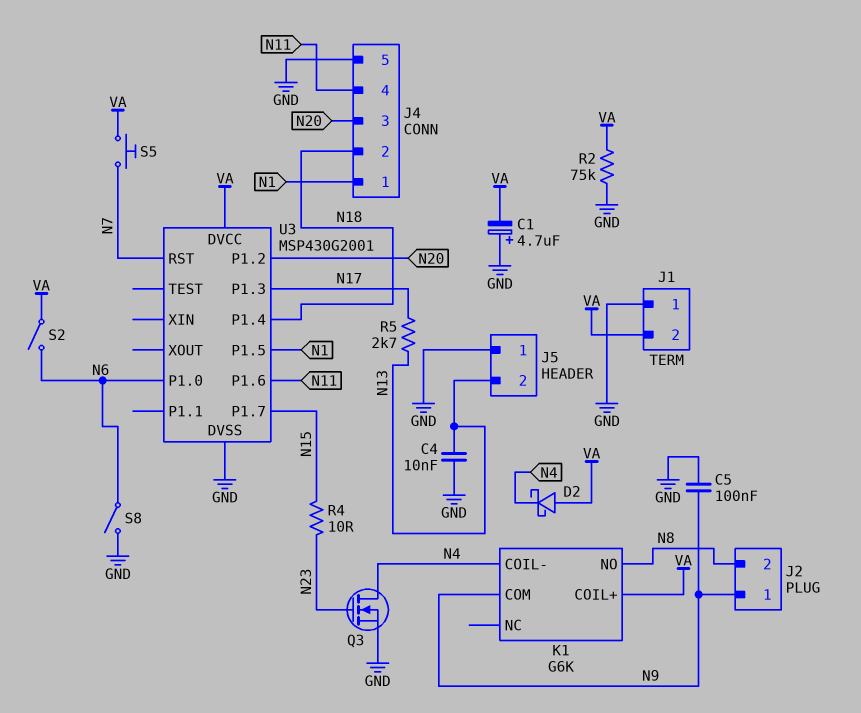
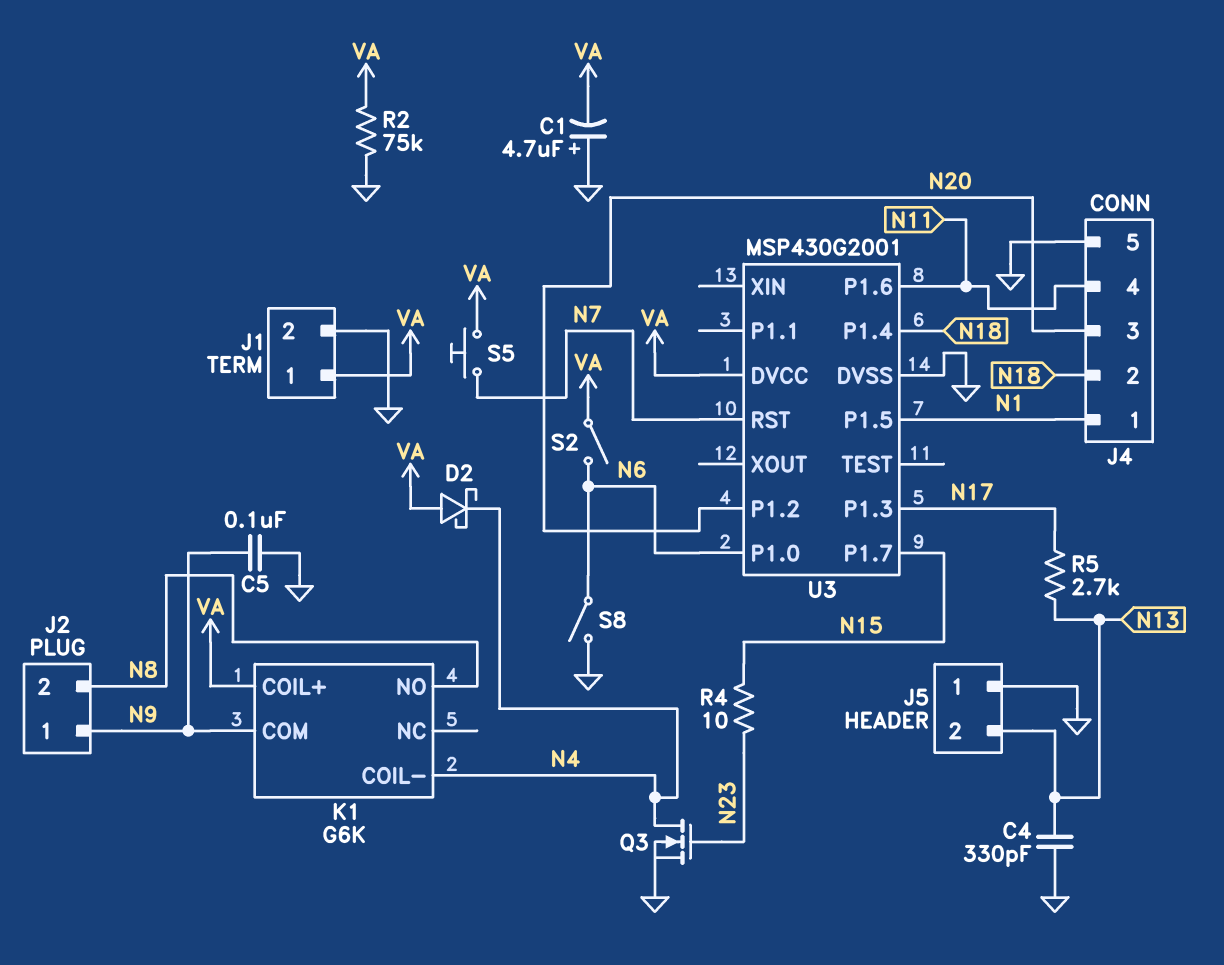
C4: 10nF (GND, N13) -> 330pF (GND, N13)
J1 pin 1: GND -> VA
J1 pin 2: VA -> GND

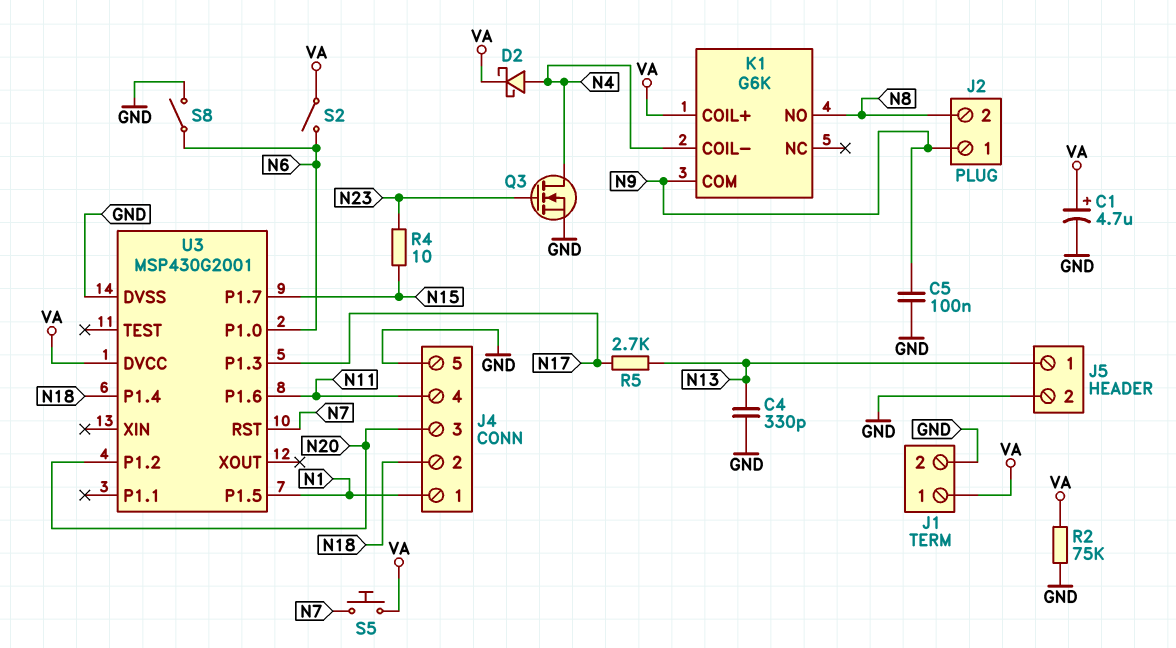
C1: 4.7uF (plus GND, minus VA) -> 4.7uF (plus VA, minus GND)
D2: schottky (A VA, K N4) -> schottky (A N4, K VA)
J5 pin 1: GND -> N13
J5 pin 2: N13 -> GND

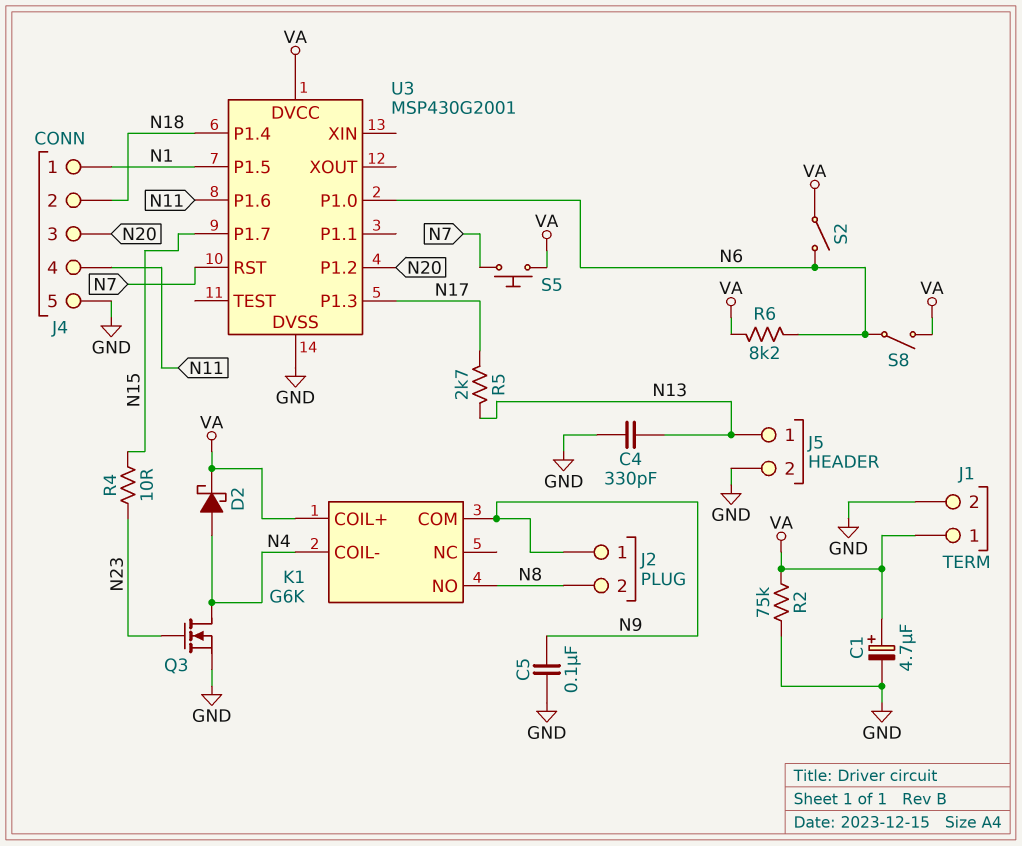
R6: none -> 8.2k (N6, VA)
S8: switch (GND, N6) -> switch (N6, VA)

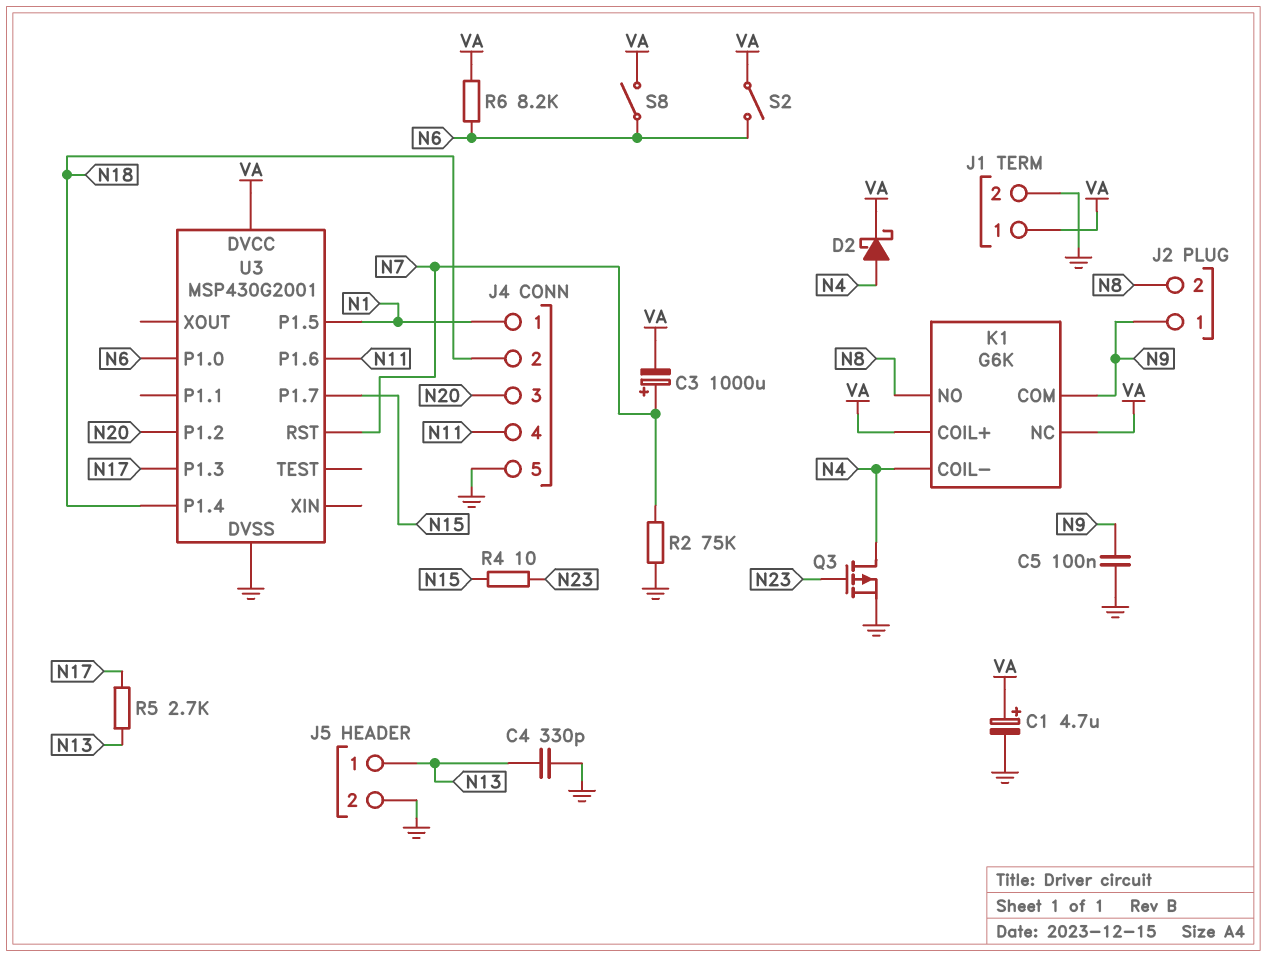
C3: none -> 1000uF (plus N7, minus VA)
K1 pin NC: none -> VA
Q3: NMOS (G N23, D N4, S GND) -> PMOS (G N23, D N4, S GND)
R2: 75k (GND, VA) -> 75k (GND, N7)
S5: button (N7, VA) -> none

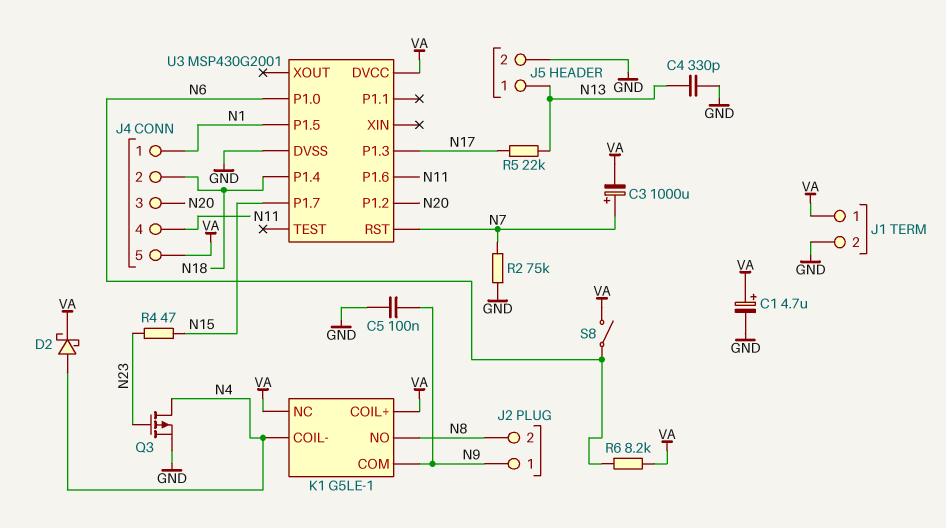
J4 pin 5: GND -> VA
K1: G6K -> G5LE-1
R4: 10 (N15, N23) -> 47 (N15, N23)
R5: 2.7k (N13, N17) -> 22k (N13, N17)
S2: switch (N6, VA) -> none

